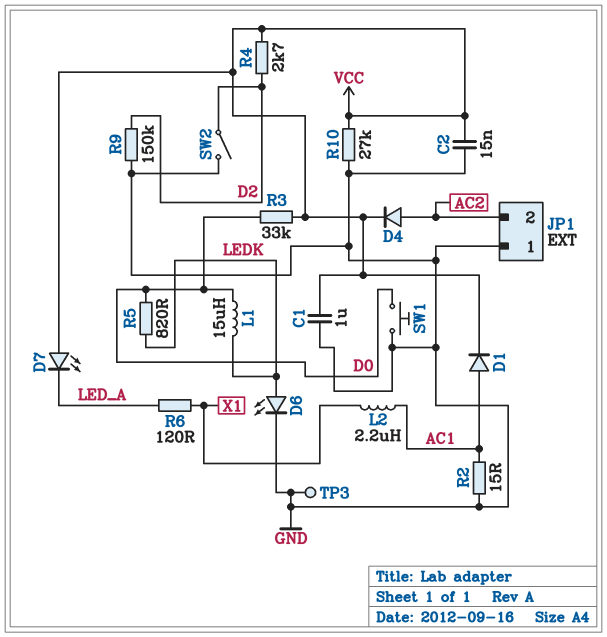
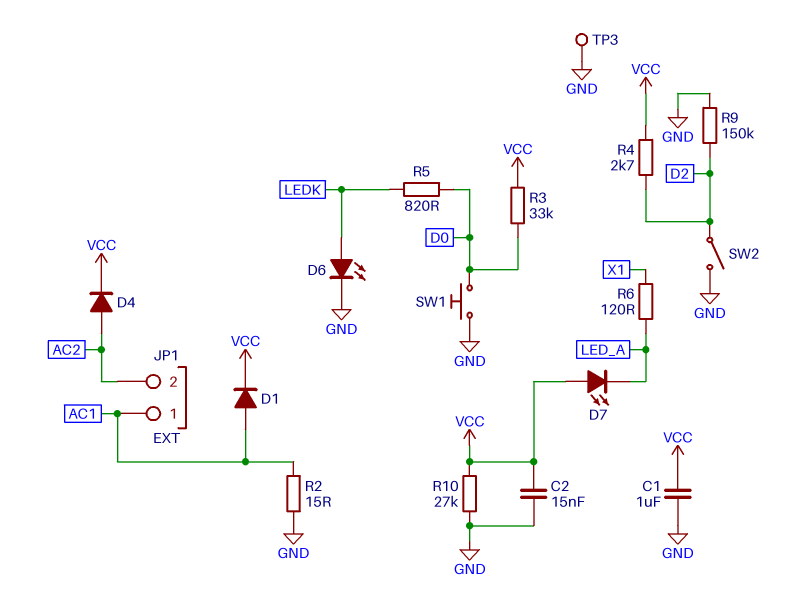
JP1 pin 1: GND -> AC1
L1: 15uH (D0, LEDK) -> none
L2: 2.2uH (AC1, X1) -> none

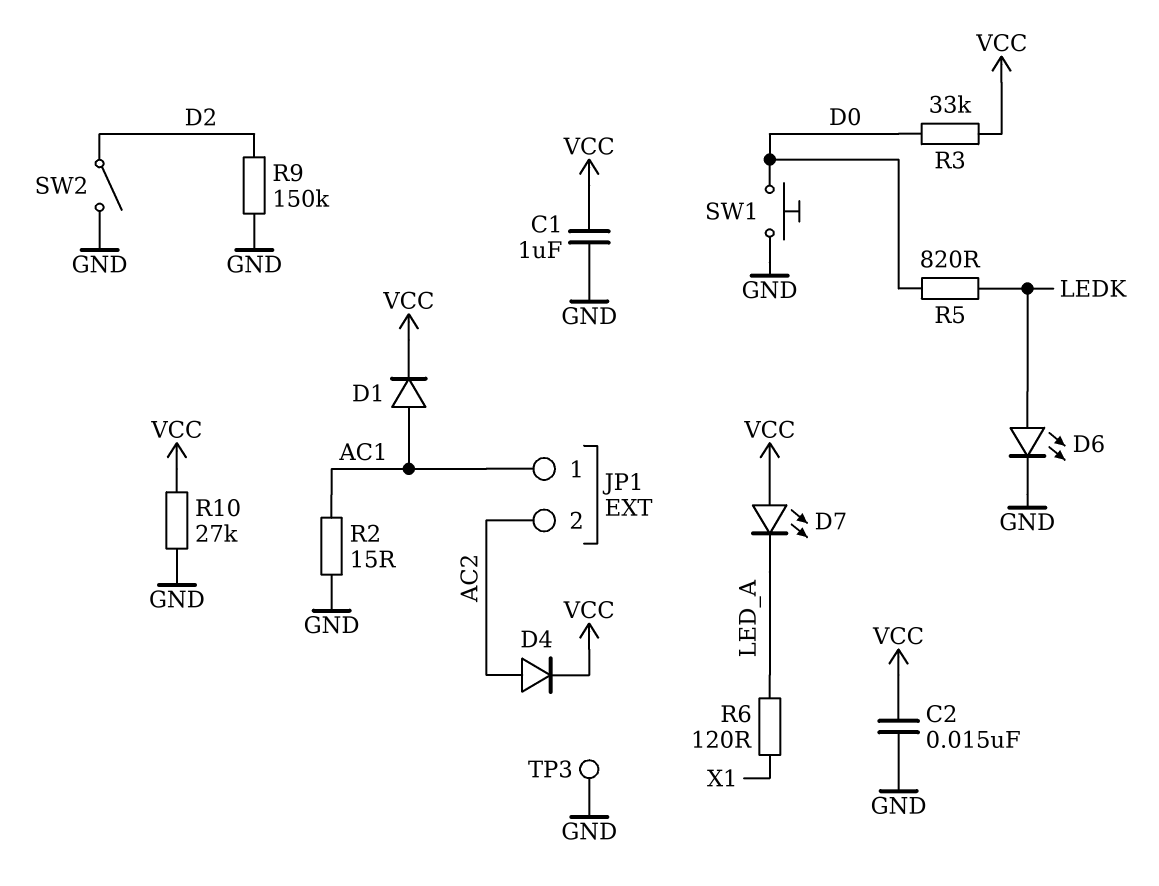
R4: 2.7k (D2, VCC) -> none

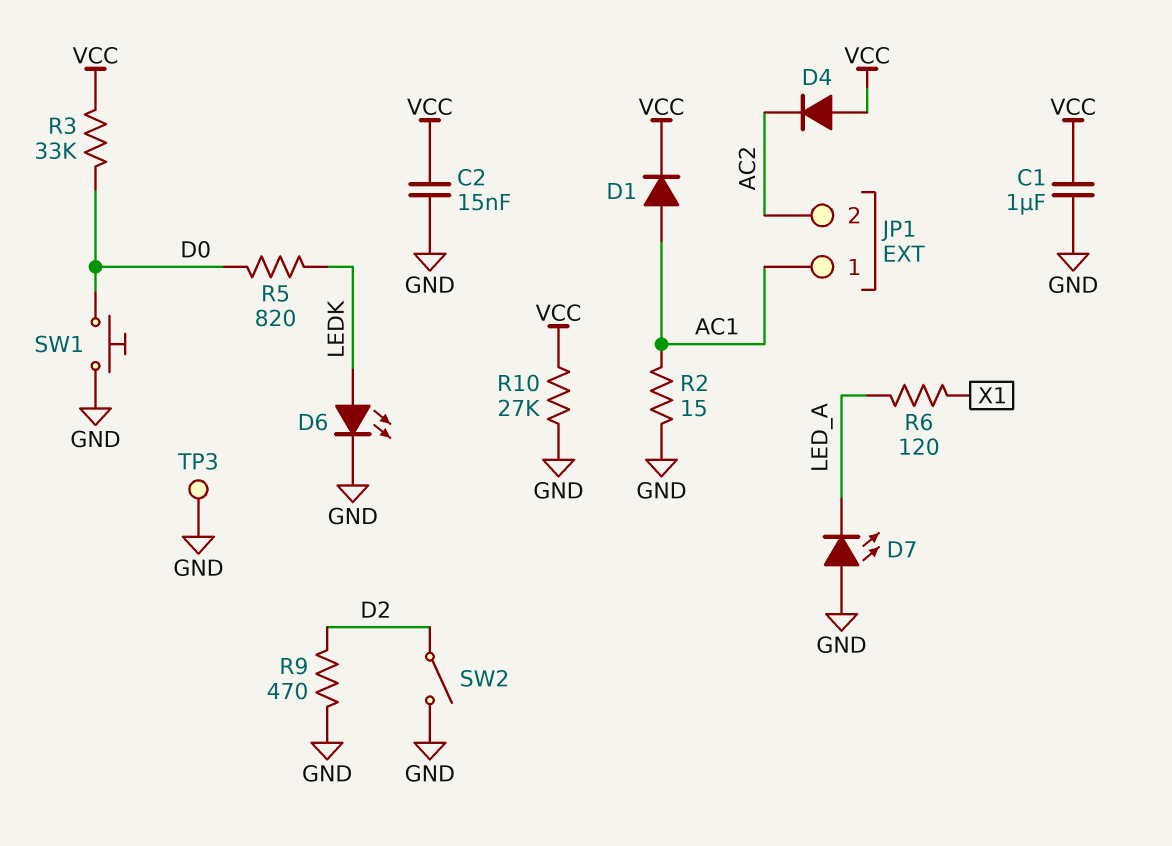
D4: diode (A AC2, K VCC) -> diode (A VCC, K AC2)
D7: LED (A VCC, K LED_A) -> LED (A GND, K LED_A)
R9: 150k (D2, GND) -> 470 (D2, GND)

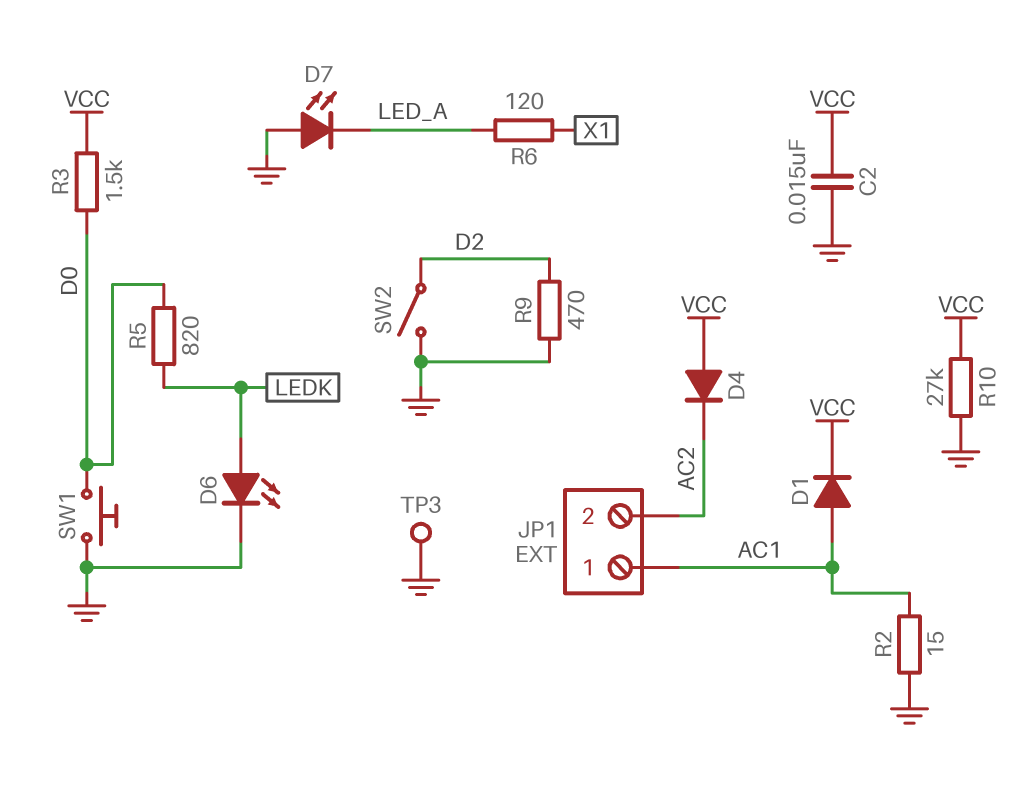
C1: 1uF (GND, VCC) -> none
R3: 33k (D0, VCC) -> 1.5k (D0, VCC)

